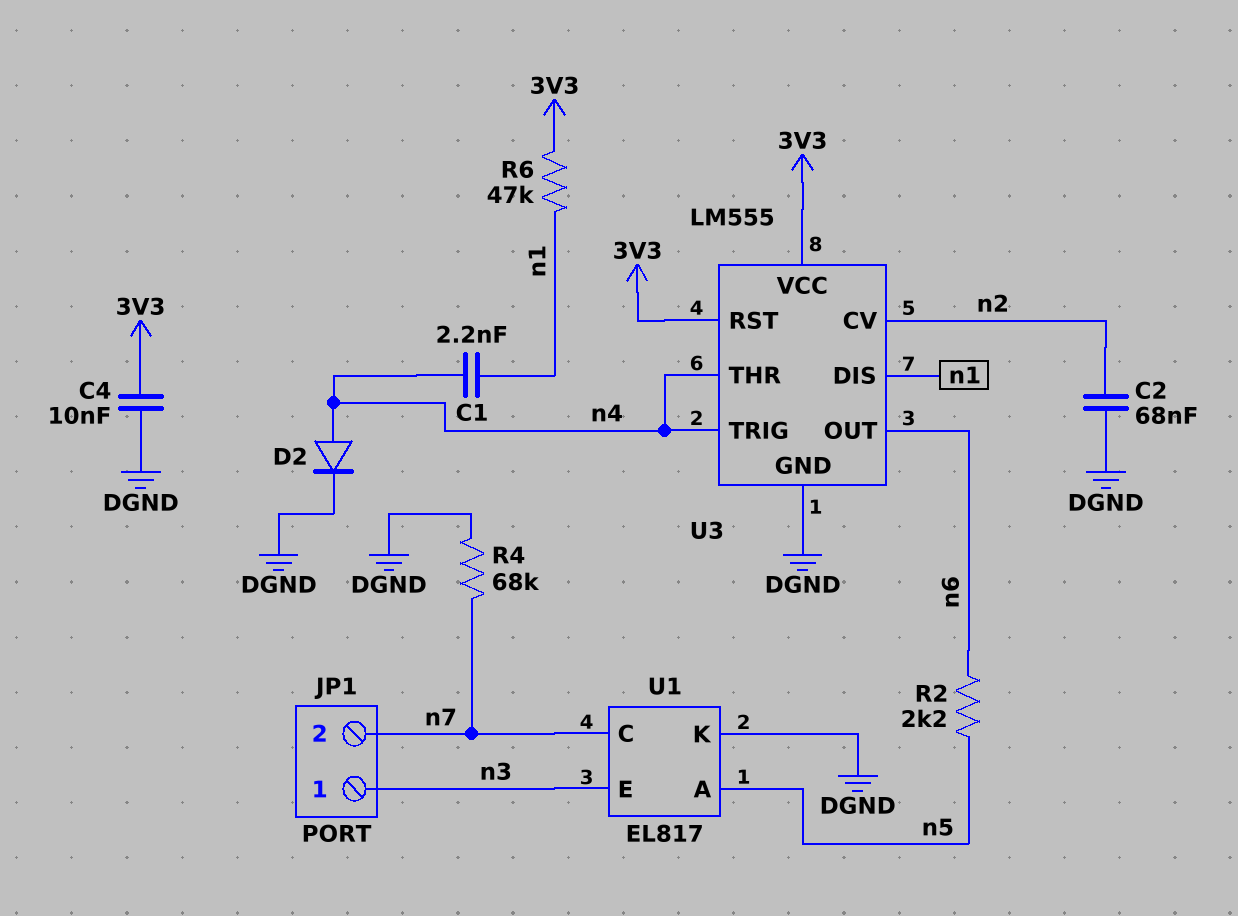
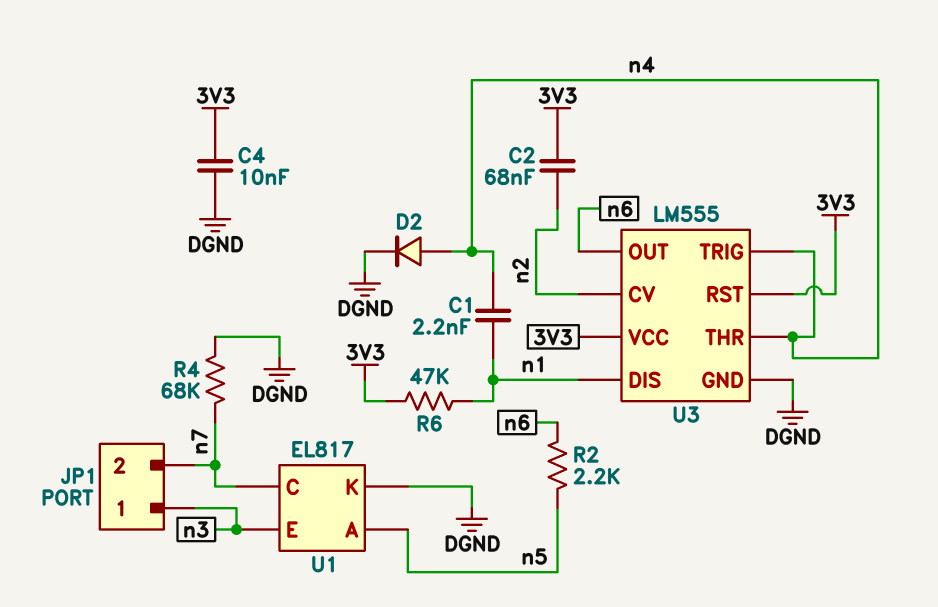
C2: 68nF (DGND, n2) -> 68nF (3V3, n2)

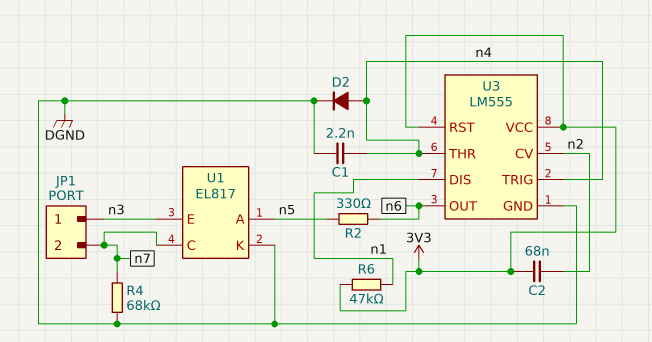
C1: 2.2nF (n1, n4) -> 2.2nF (DGND, n4)
C4: 10nF (3V3, DGND) -> none
R2: 2.2k (n5, n6) -> 330 (n5, n6)

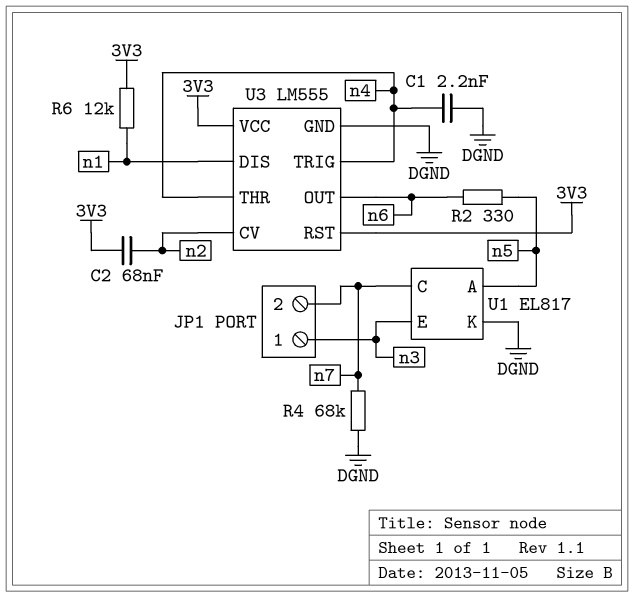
D2: diode (A n4, K DGND) -> none
R6: 47k (3V3, n1) -> 12k (3V3, n1)

